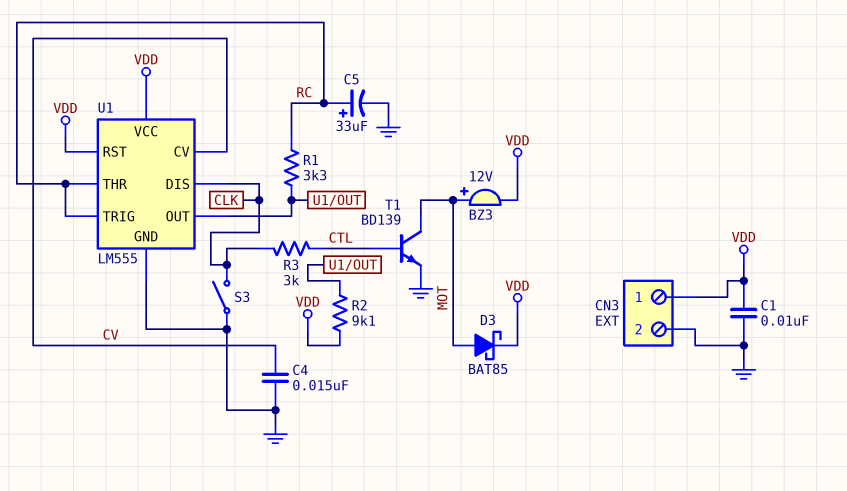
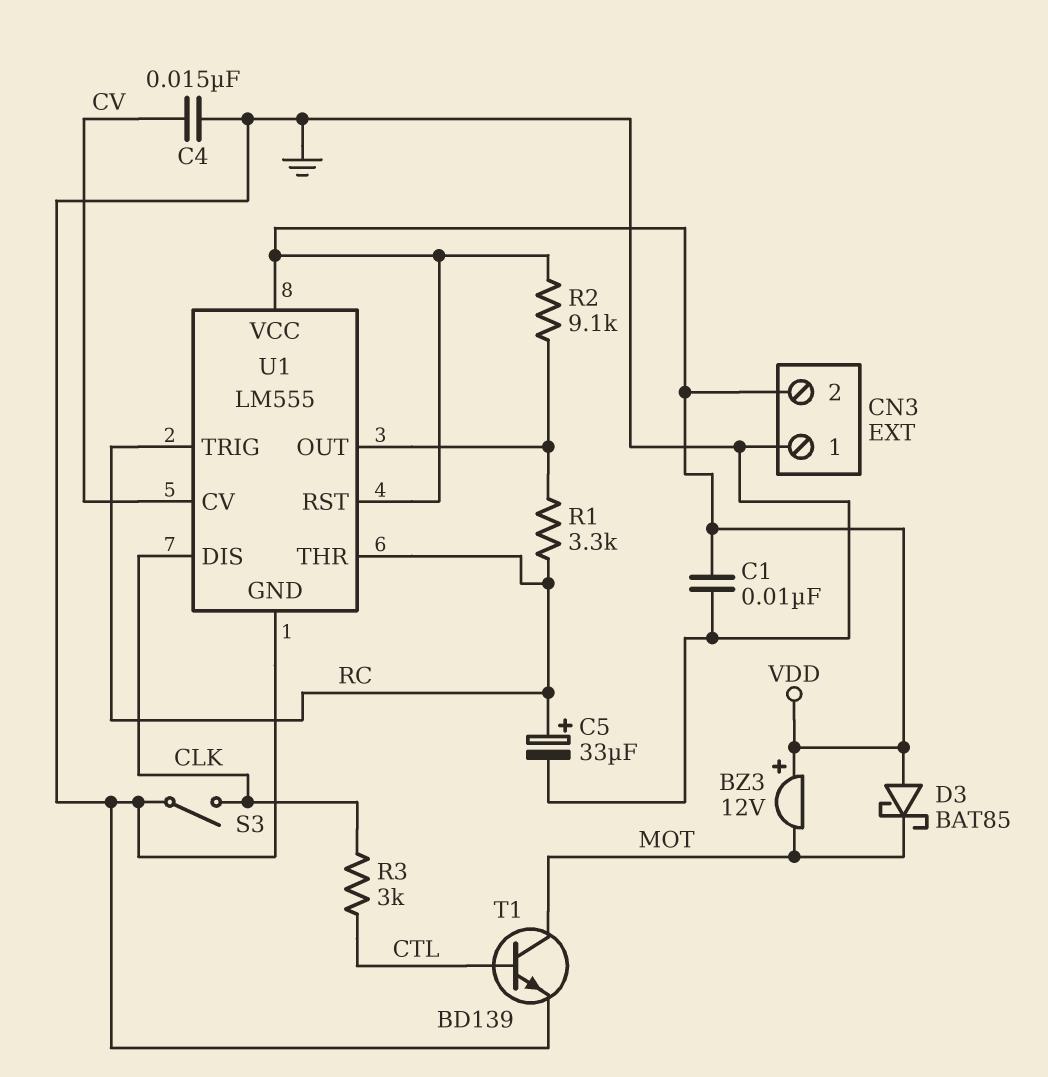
BZ3: buzzer 12V (plus MOT, minus VDD) -> buzzer 12V (plus VDD, minus MOT)
CN3 pin 1: VDD -> GND
CN3 pin 2: GND -> VDD
D3: schottky BAT85 (A MOT, K VDD) -> schottky BAT85 (A VDD, K MOT)

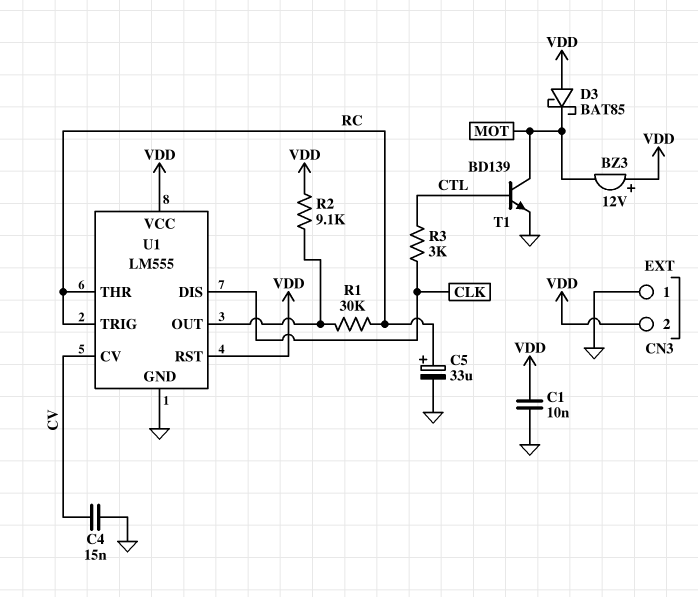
R1: 3.3k (RC, U1/OUT) -> 30k (RC, U1/OUT)
S3: switch (CLK, GND) -> none

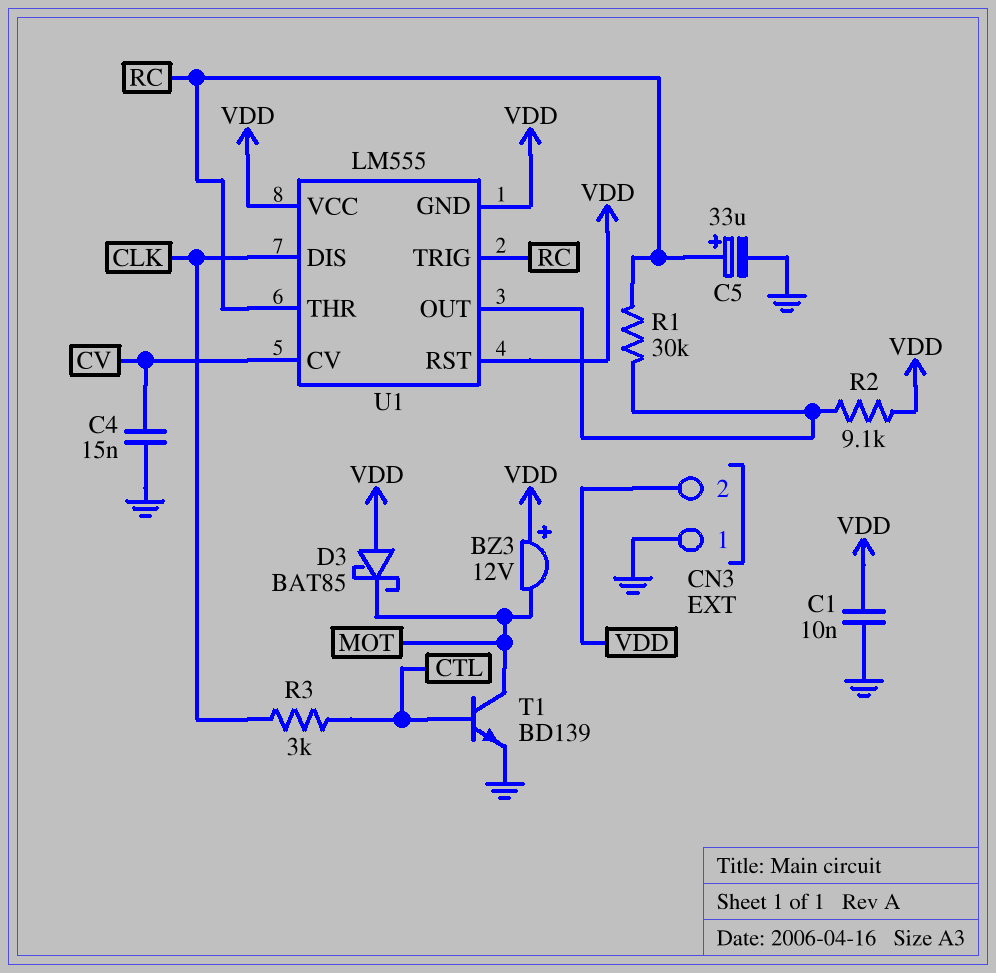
U1 pin GND: GND -> VDD

